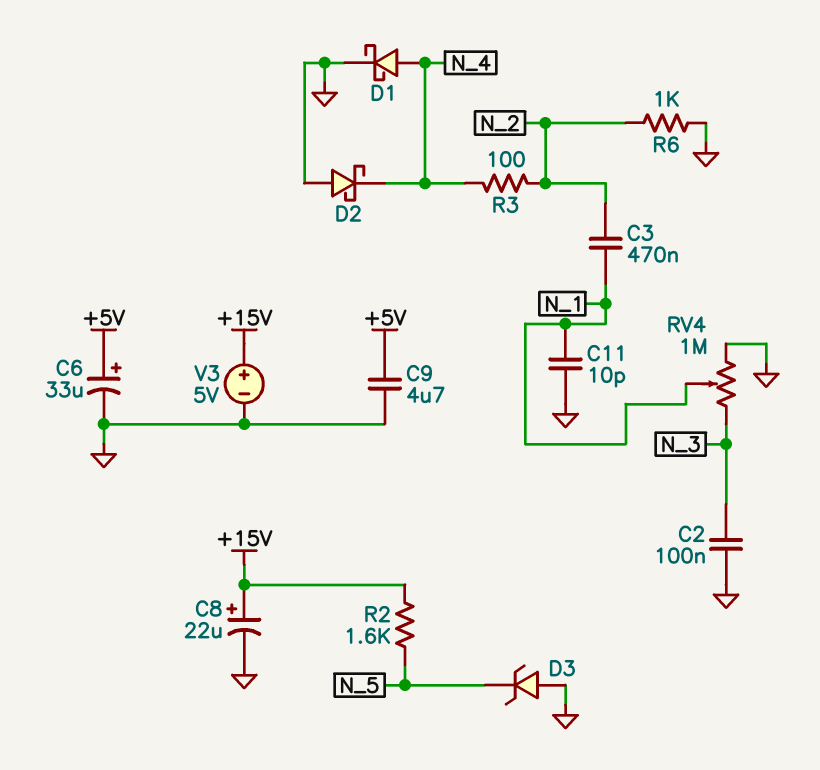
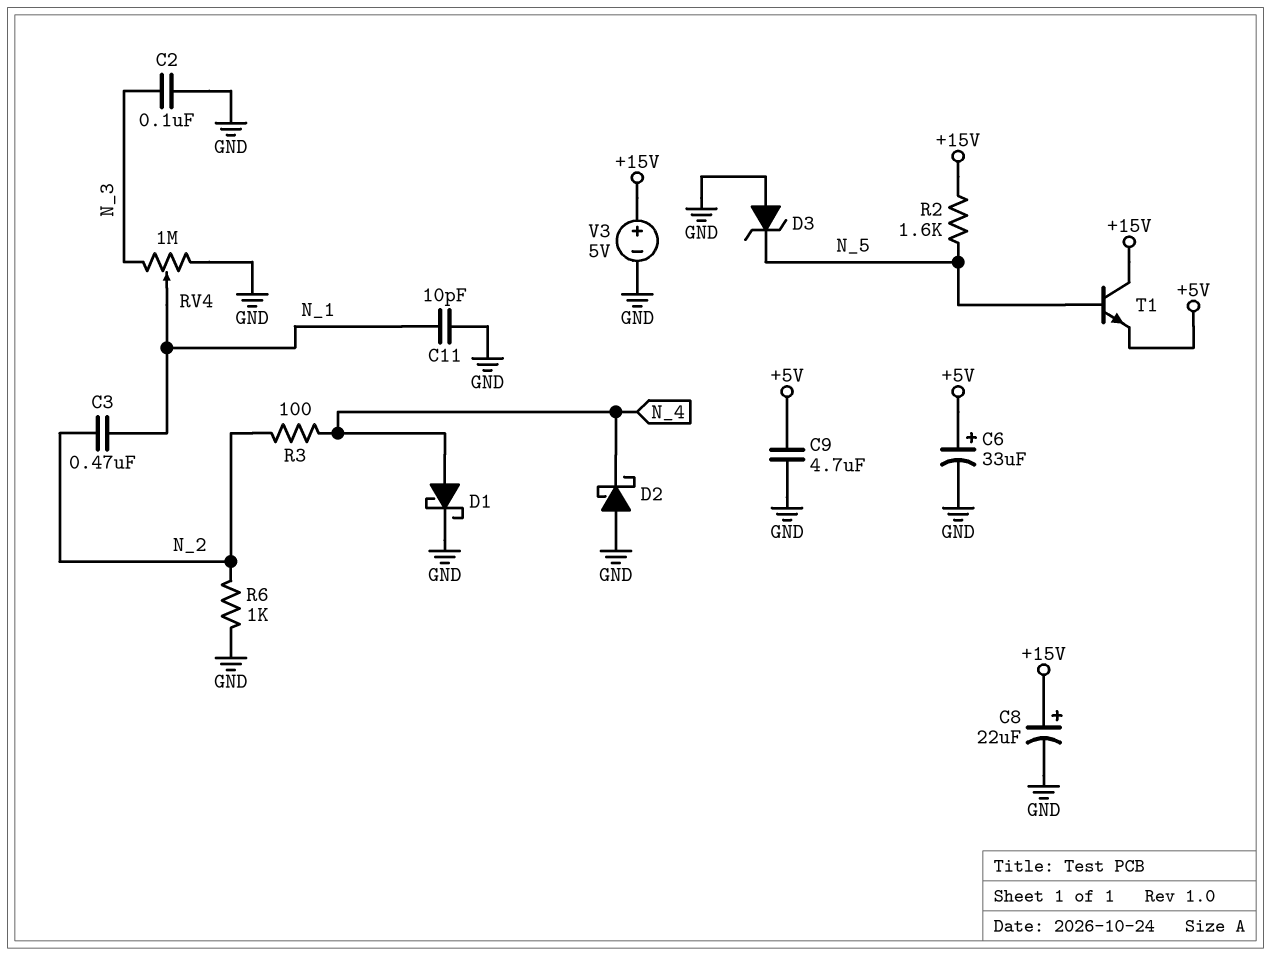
T1: none -> NPN (B N_5, C +15V, E +5V)

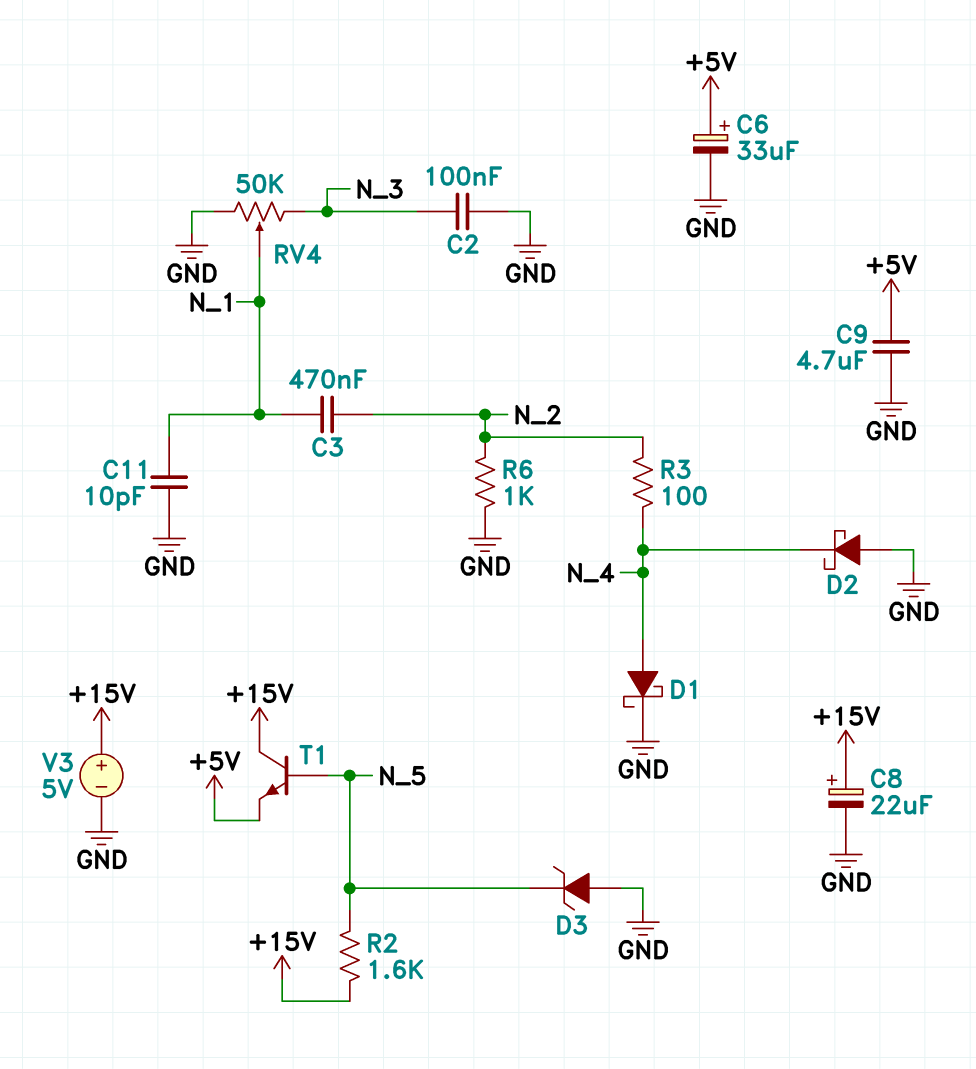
RV4: 1M (GND, N_3, wiper N_1) -> 50k (GND, N_3, wiper N_1)

